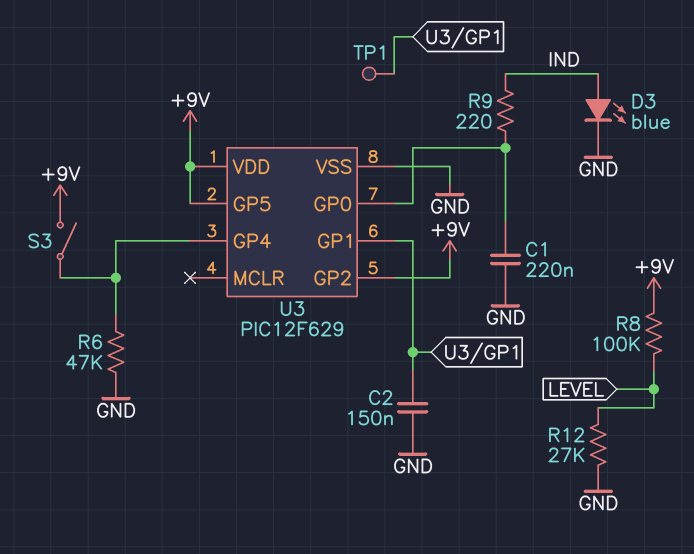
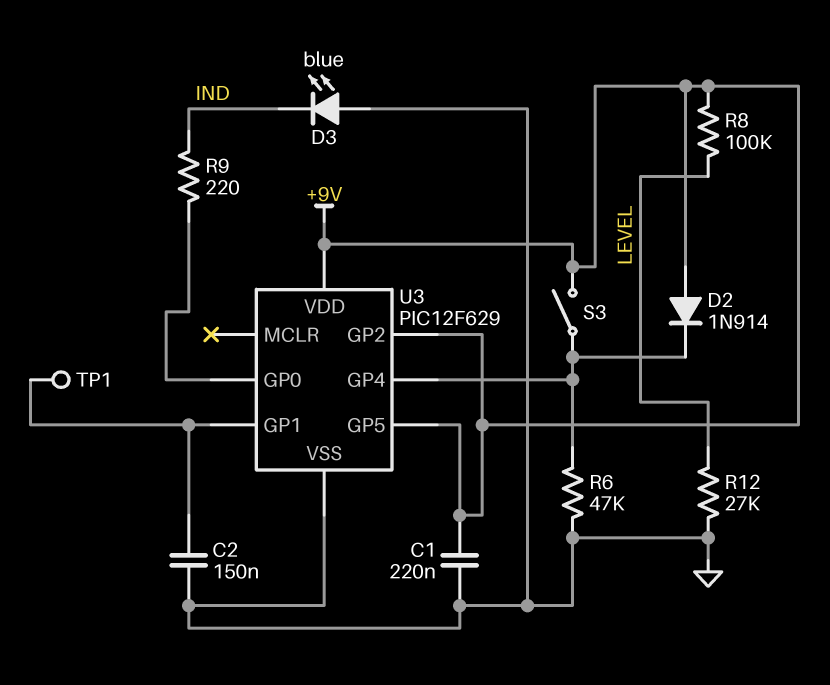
C1: 220nF (GND, U3/GP0) -> 220nF (+9V, GND)
D2: none -> diode 1N914 (A +9V, K U3/GP4)
D3: LED blue (A IND, K GND) -> LED blue (A GND, K IND)

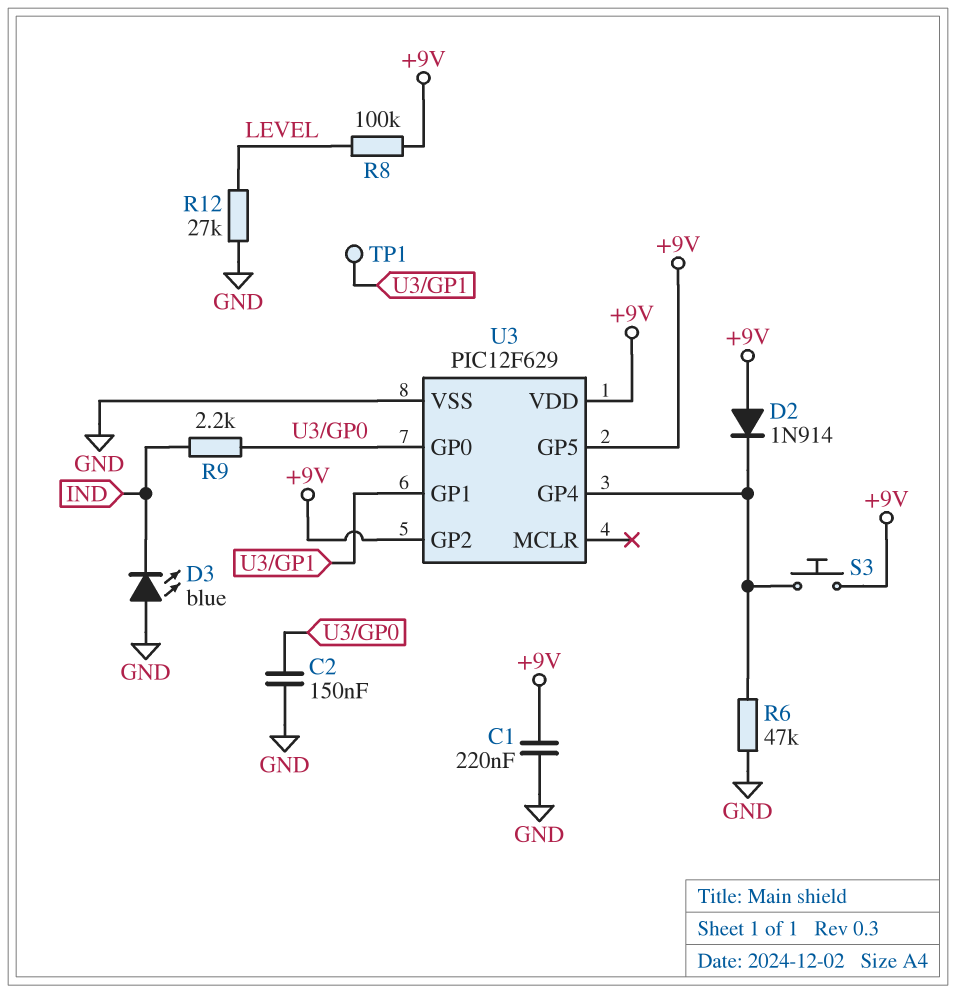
C2: 150nF (GND, U3/GP1) -> 150nF (GND, U3/GP0)
R9: 220 (IND, U3/GP0) -> 2.2k (IND, U3/GP0)
S3: switch (+9V, U3/GP4) -> button (+9V, U3/GP4)

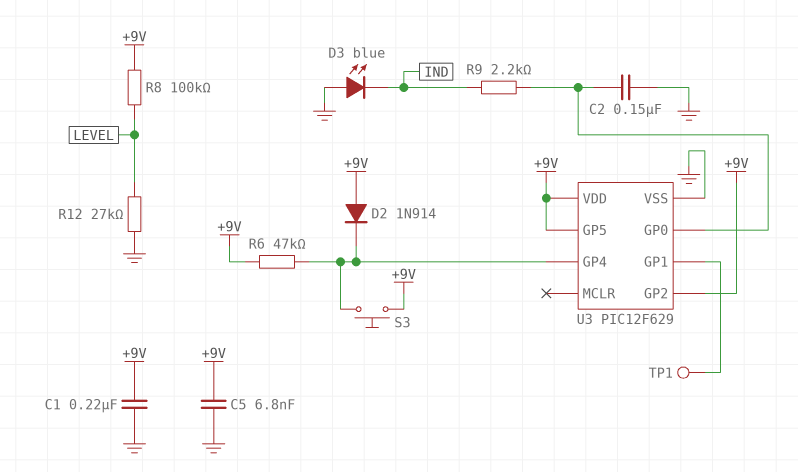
C5: none -> 6.8nF (+9V, GND)
R6: 47k (GND, U3/GP4) -> 47k (+9V, U3/GP4)

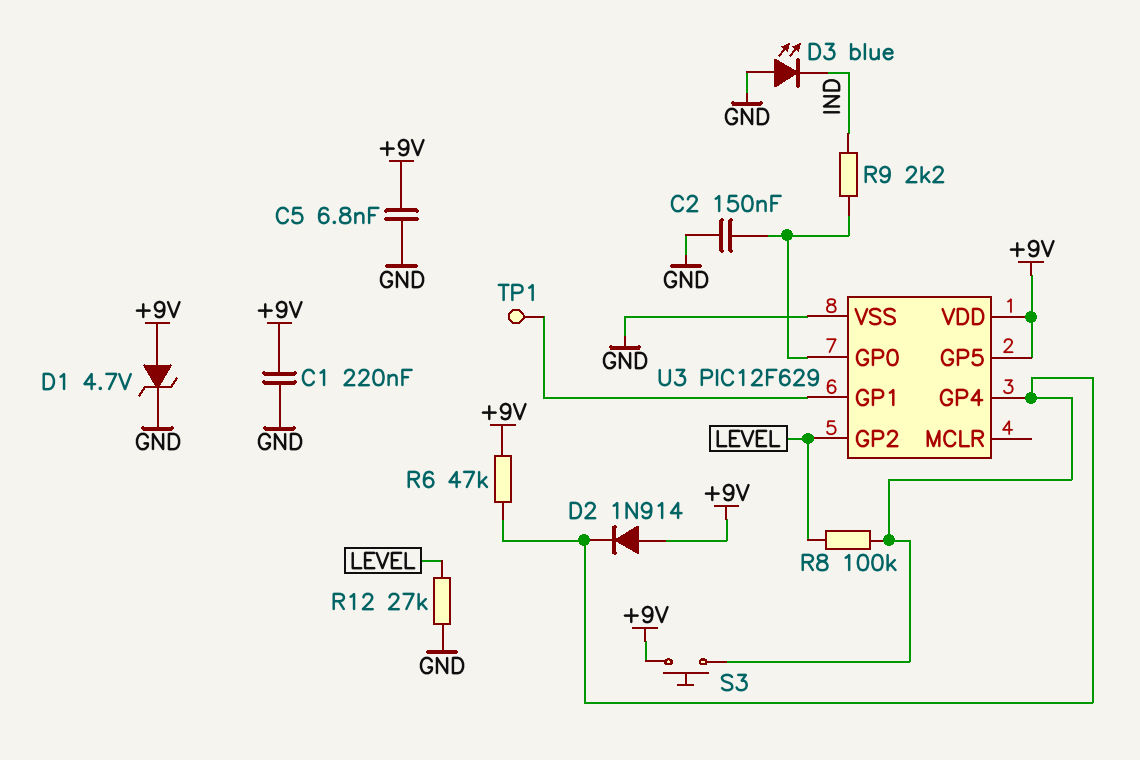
D1: none -> zener 4.7V (A +9V, K GND)
R8: 100k (+9V, LEVEL) -> 100k (LEVEL, U3/GP4)
U3 pin GP2: +9V -> LEVEL

